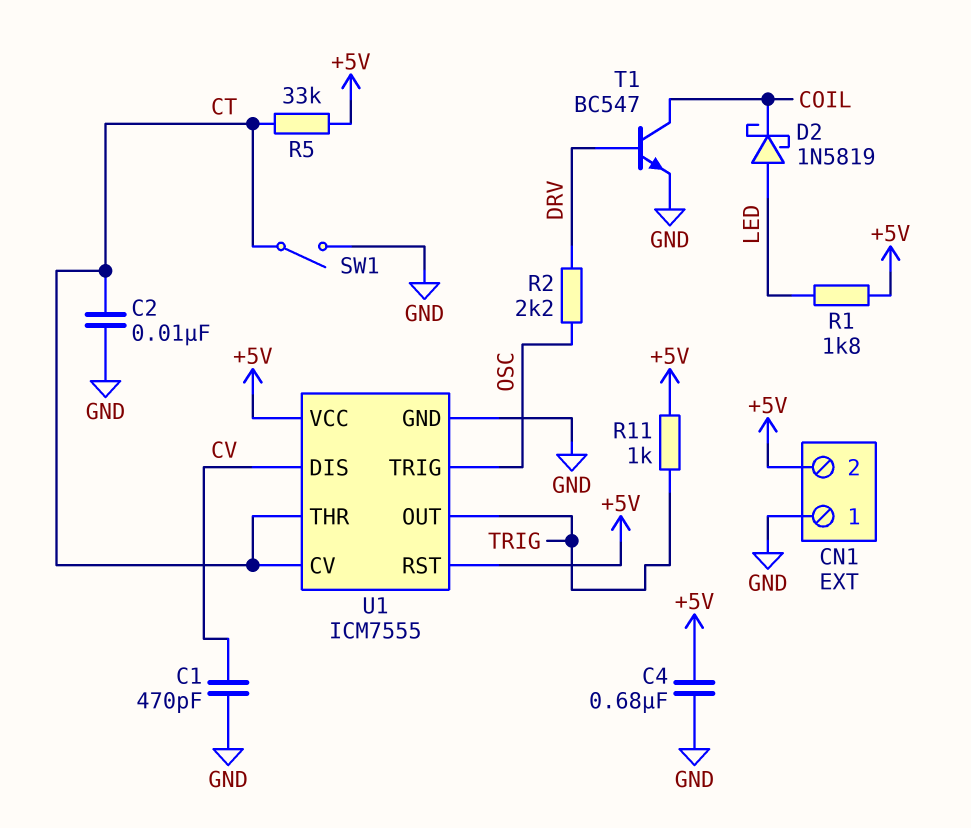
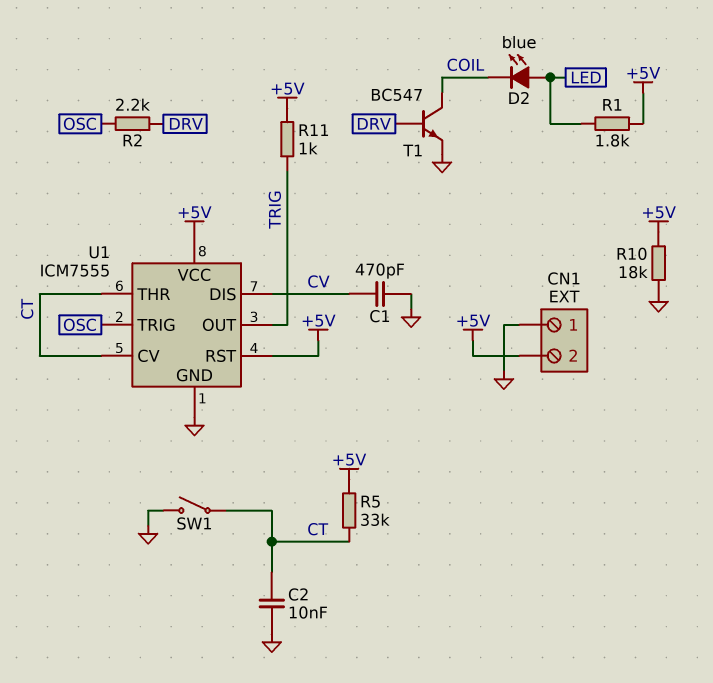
C4: 680nF (+5V, GND) -> none
D2: schottky 1N5819 (A LED, K COIL) -> LED blue (A LED, K COIL)
R10: none -> 18k (+5V, GND)

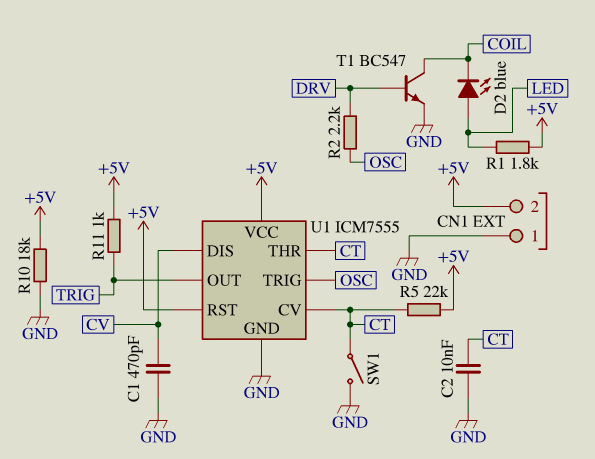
R5: 33k (+5V, CT) -> 22k (+5V, CT)

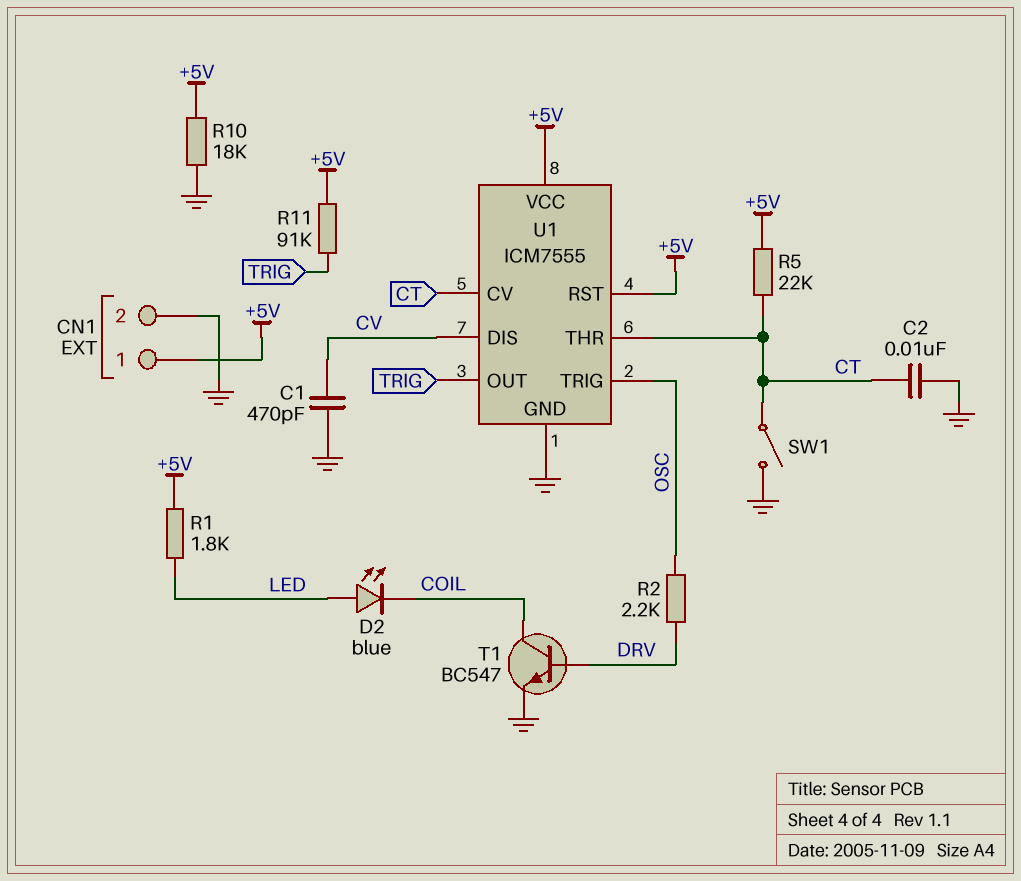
CN1 pin 1: GND -> +5V
CN1 pin 2: +5V -> GND
R11: 1k (+5V, TRIG) -> 91k (+5V, TRIG)

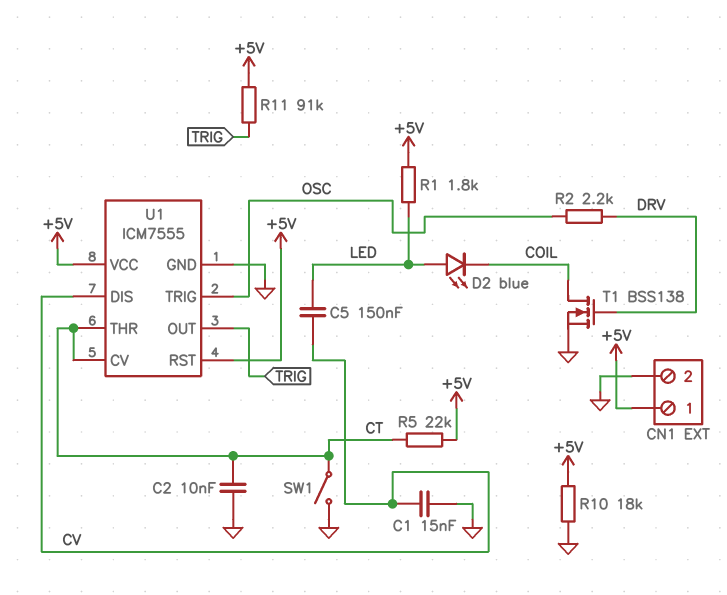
C1: 470pF (CV, GND) -> 15nF (CV, GND)
C5: none -> 150nF (CV, LED)
T1: NPN BC547 (B DRV, C COIL, E GND) -> NMOS BSS138 (G DRV, D COIL, S GND)

